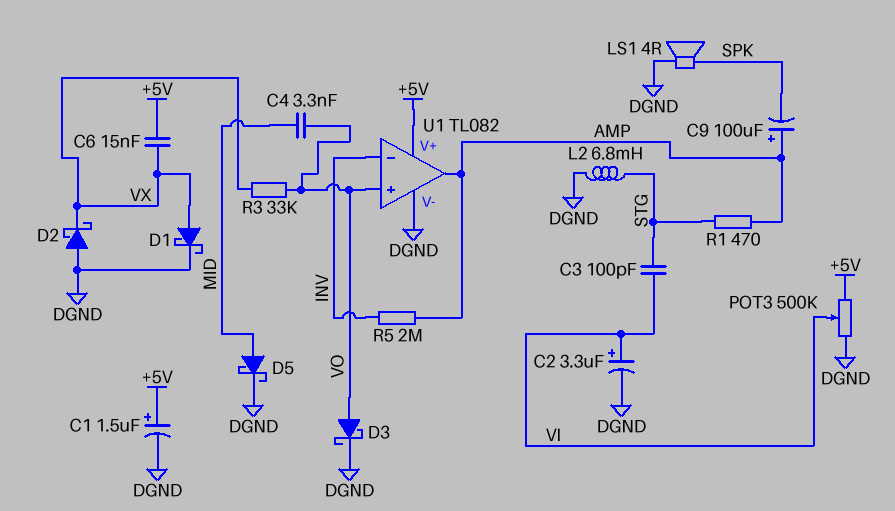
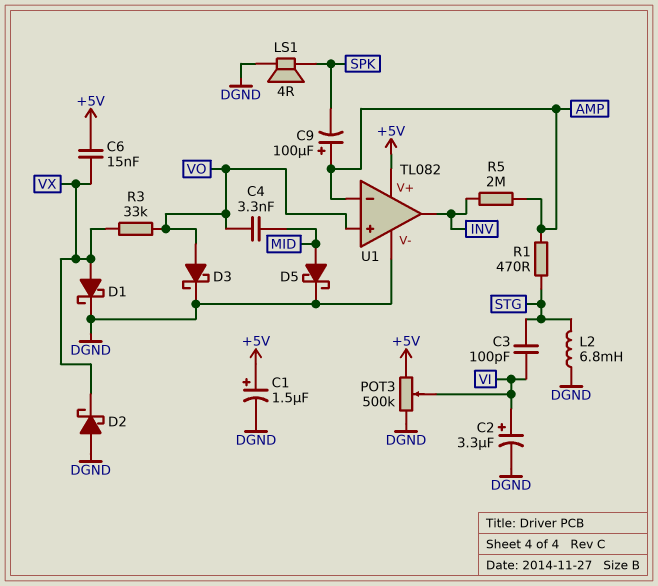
U1 pin in-: INV -> AMP
U1 pin out: AMP -> INV

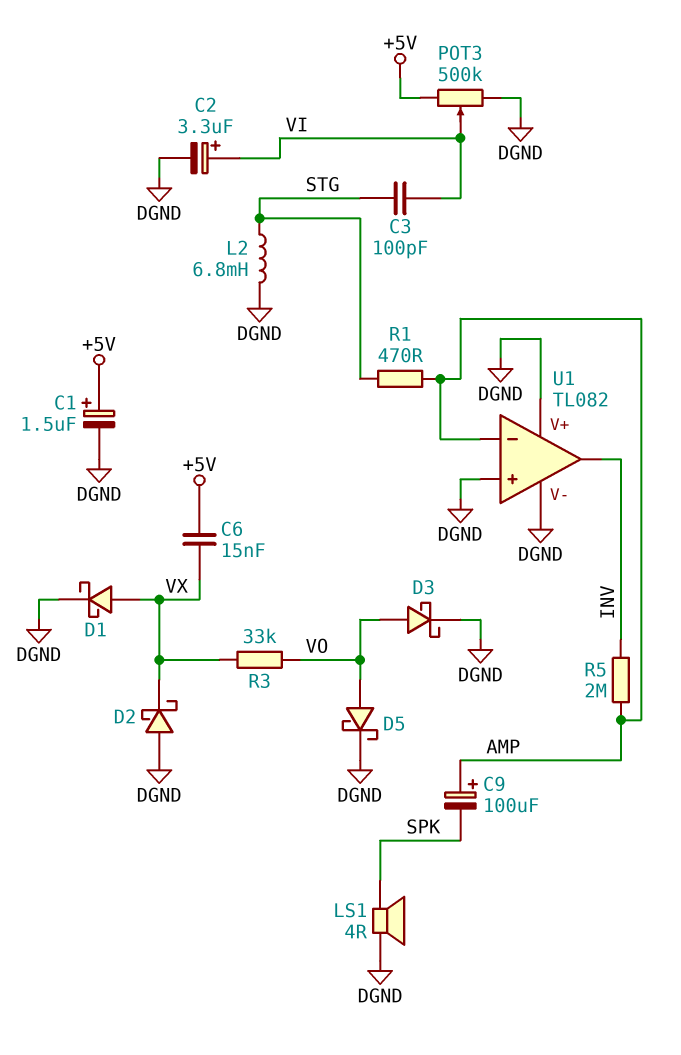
C4: 3.3nF (MID, VO) -> none
D5: schottky (A MID, K DGND) -> schottky (A VO, K DGND)
U1 pin V+: +5V -> DGND
U1 pin in+: VO -> DGND

